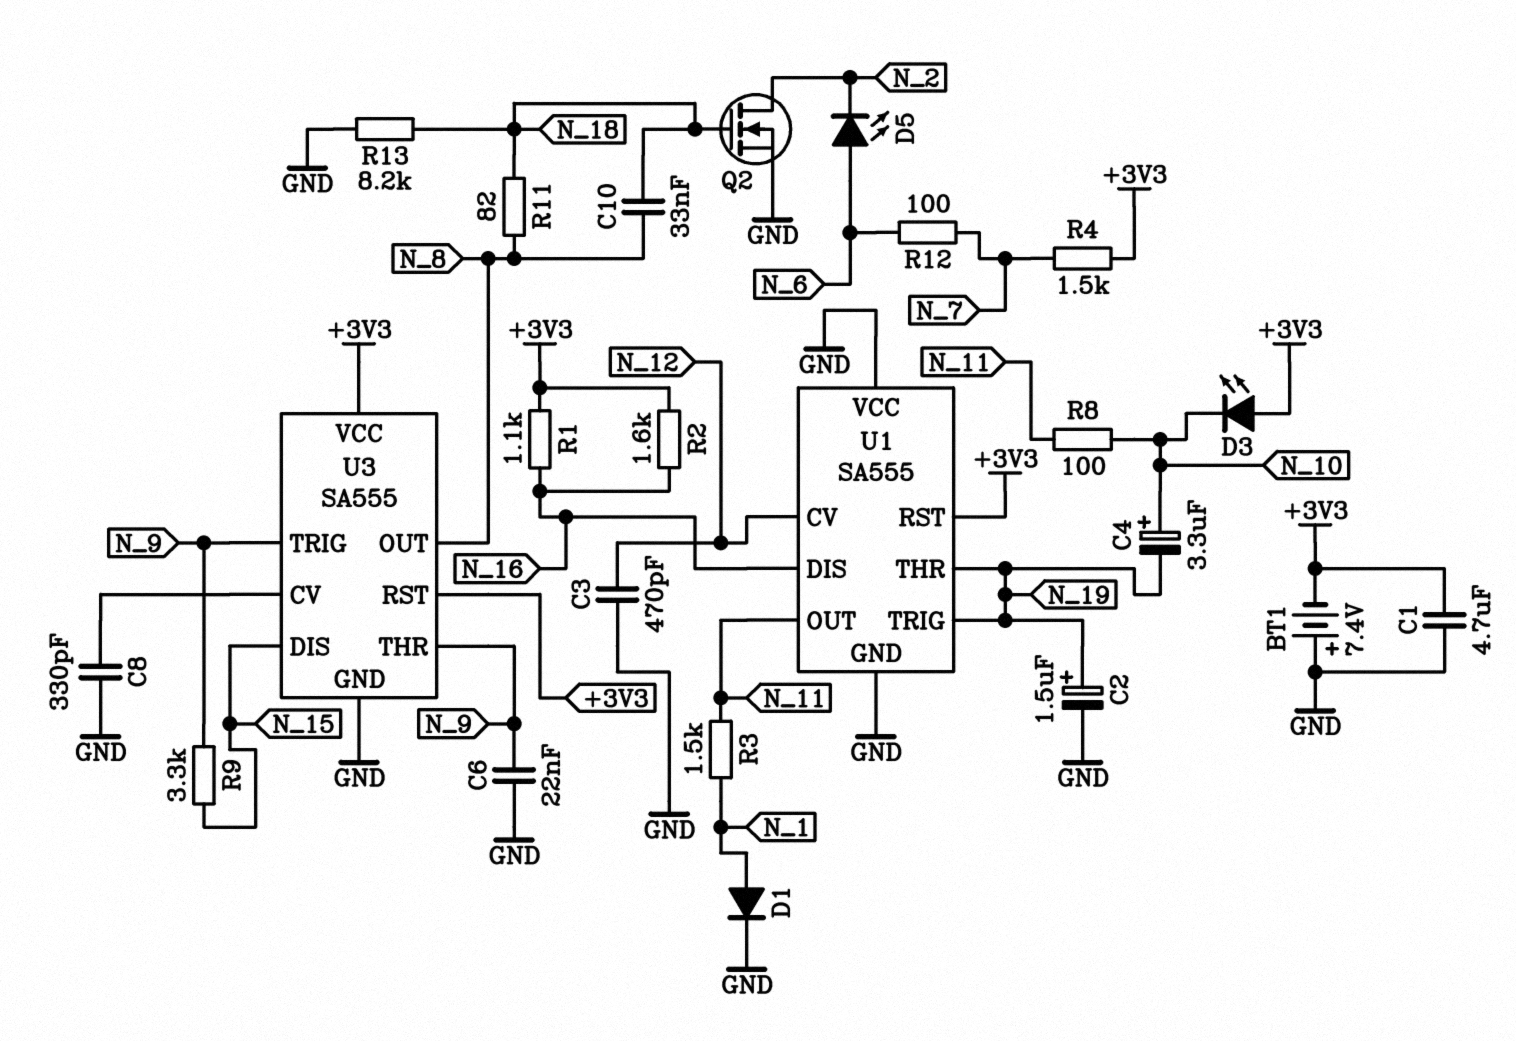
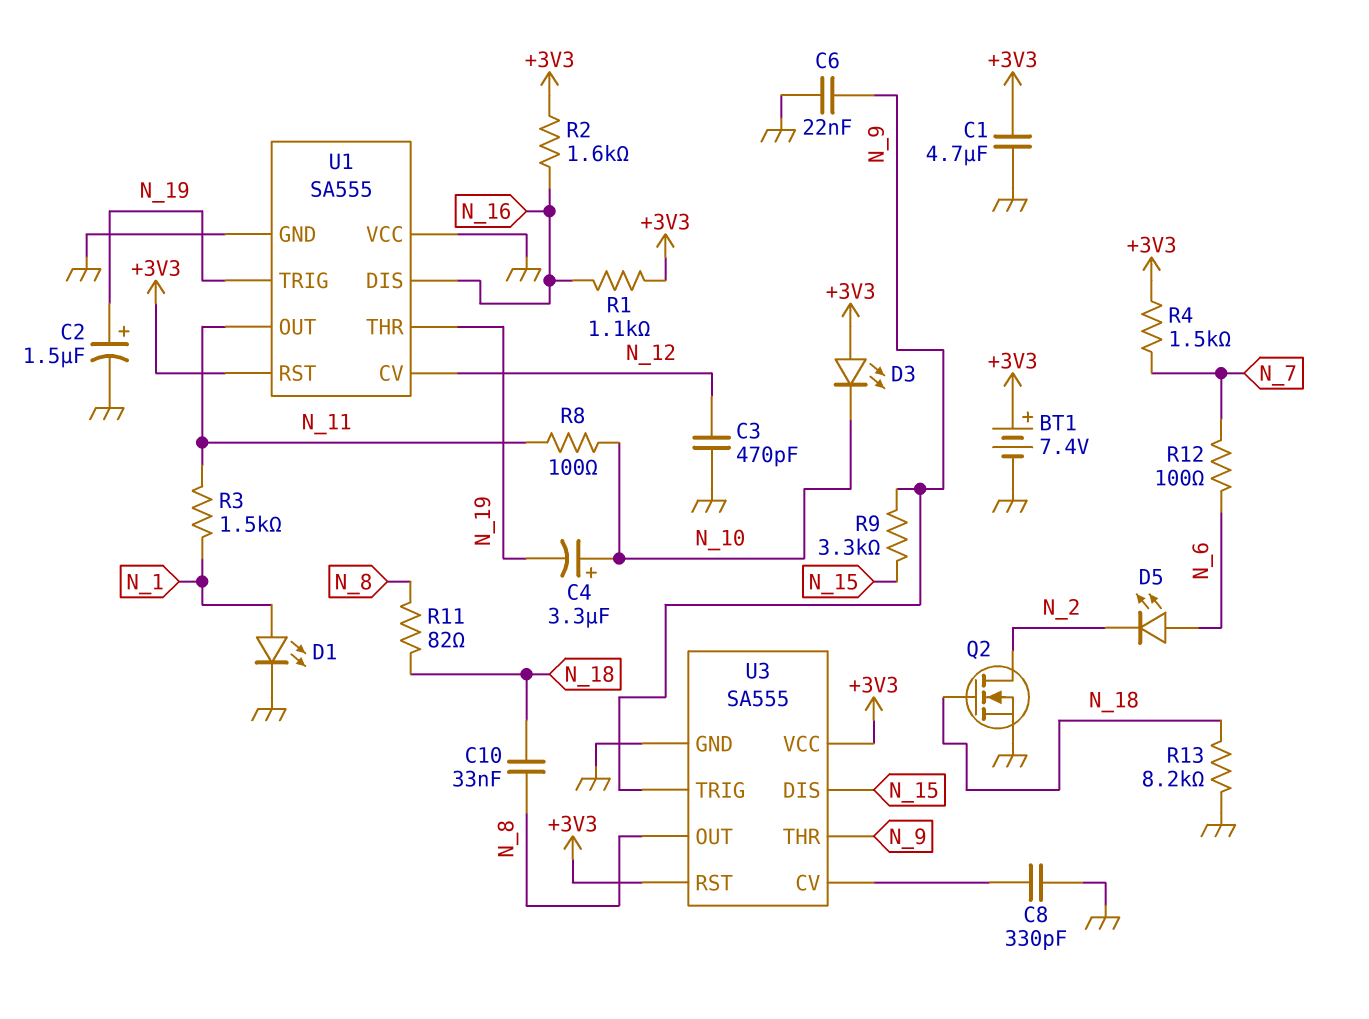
BT1: 7.4V (plus GND, minus +3V3) -> 7.4V (plus +3V3, minus GND)
D1: diode (A N_1, K GND) -> LED (A N_1, K GND)

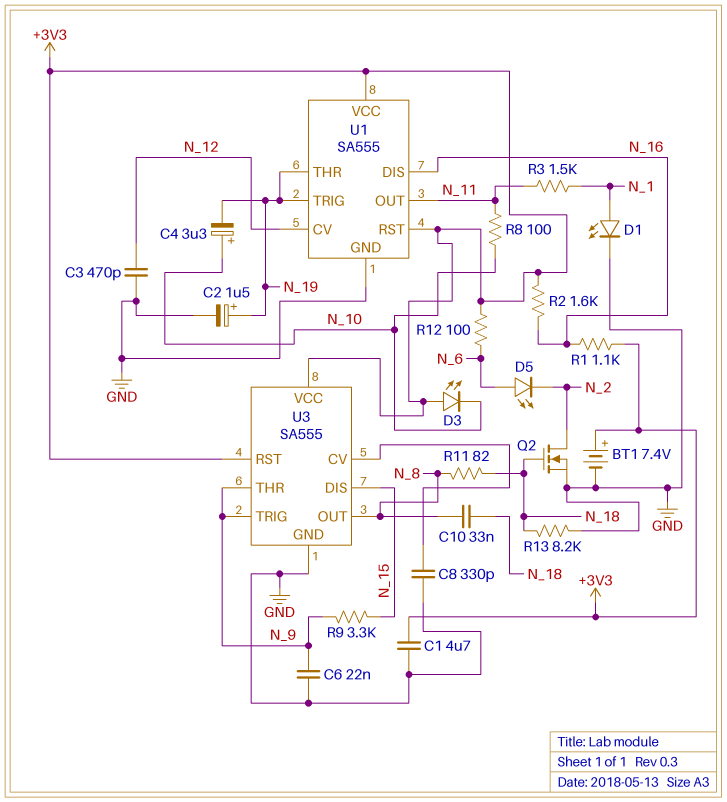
R4: 1.5k (+3V3, N_7) -> none
R12: 100 (N_6, N_7) -> 100 (+3V3, N_6)
U1 pin VCC: GND -> +3V3

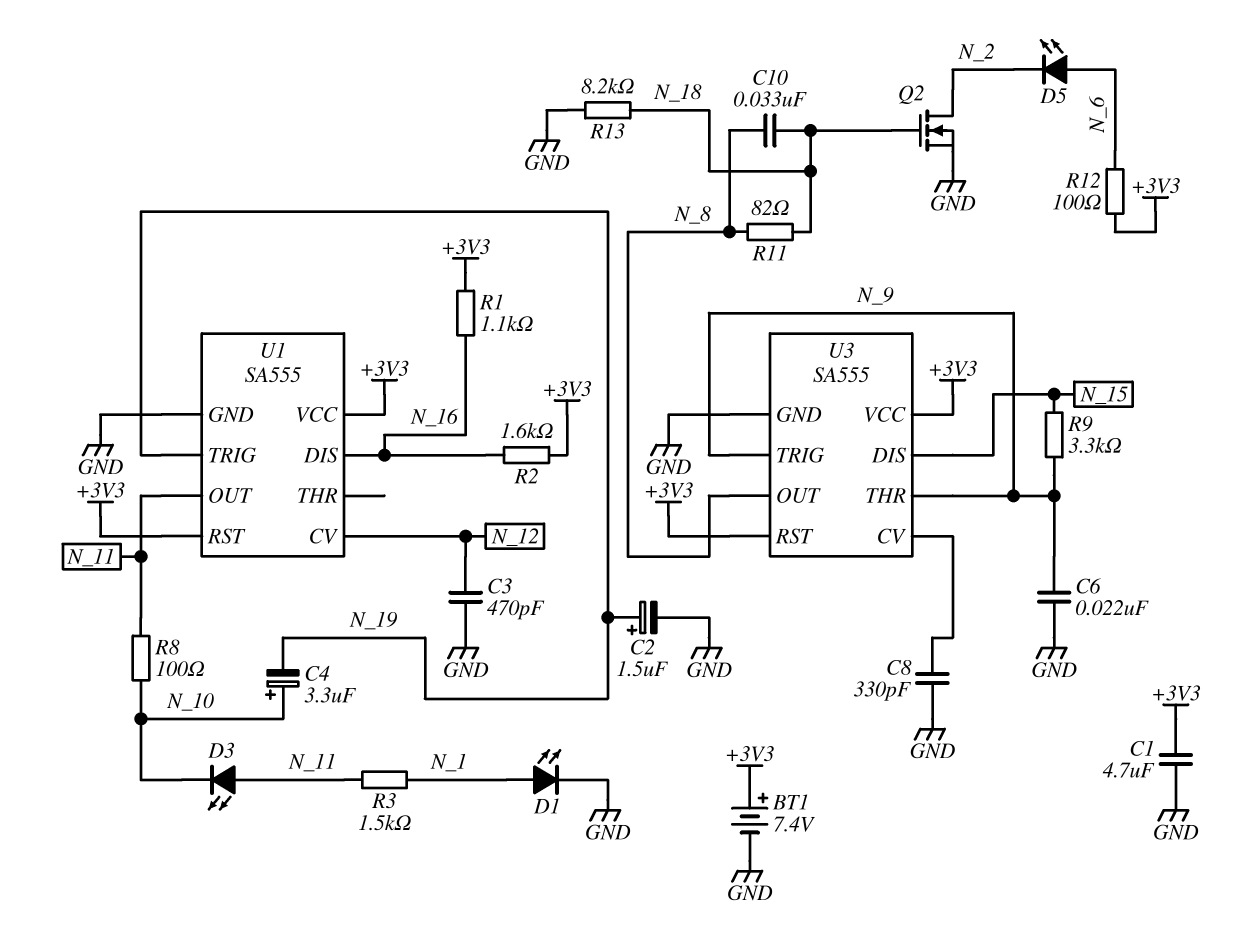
D3: LED (A +3V3, K N_10) -> LED (A N_11, K N_10)
U1 pin THR: N_19 -> none

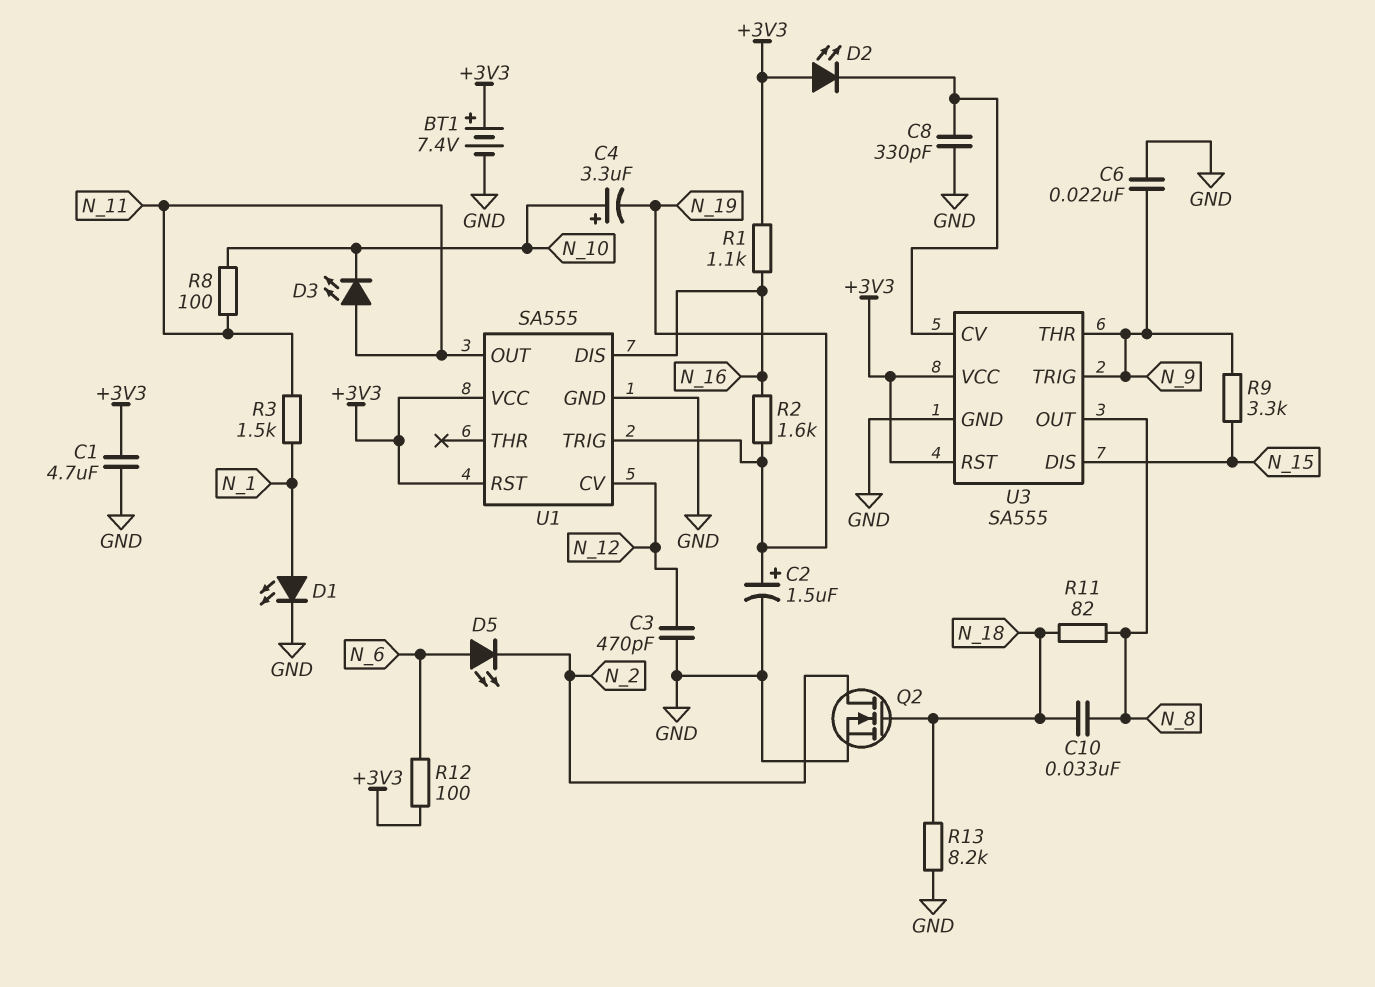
D2: none -> LED (A +3V3, K U3/CV)
R2: 1.6k (+3V3, N_16) -> 1.6k (N_16, N_19)

